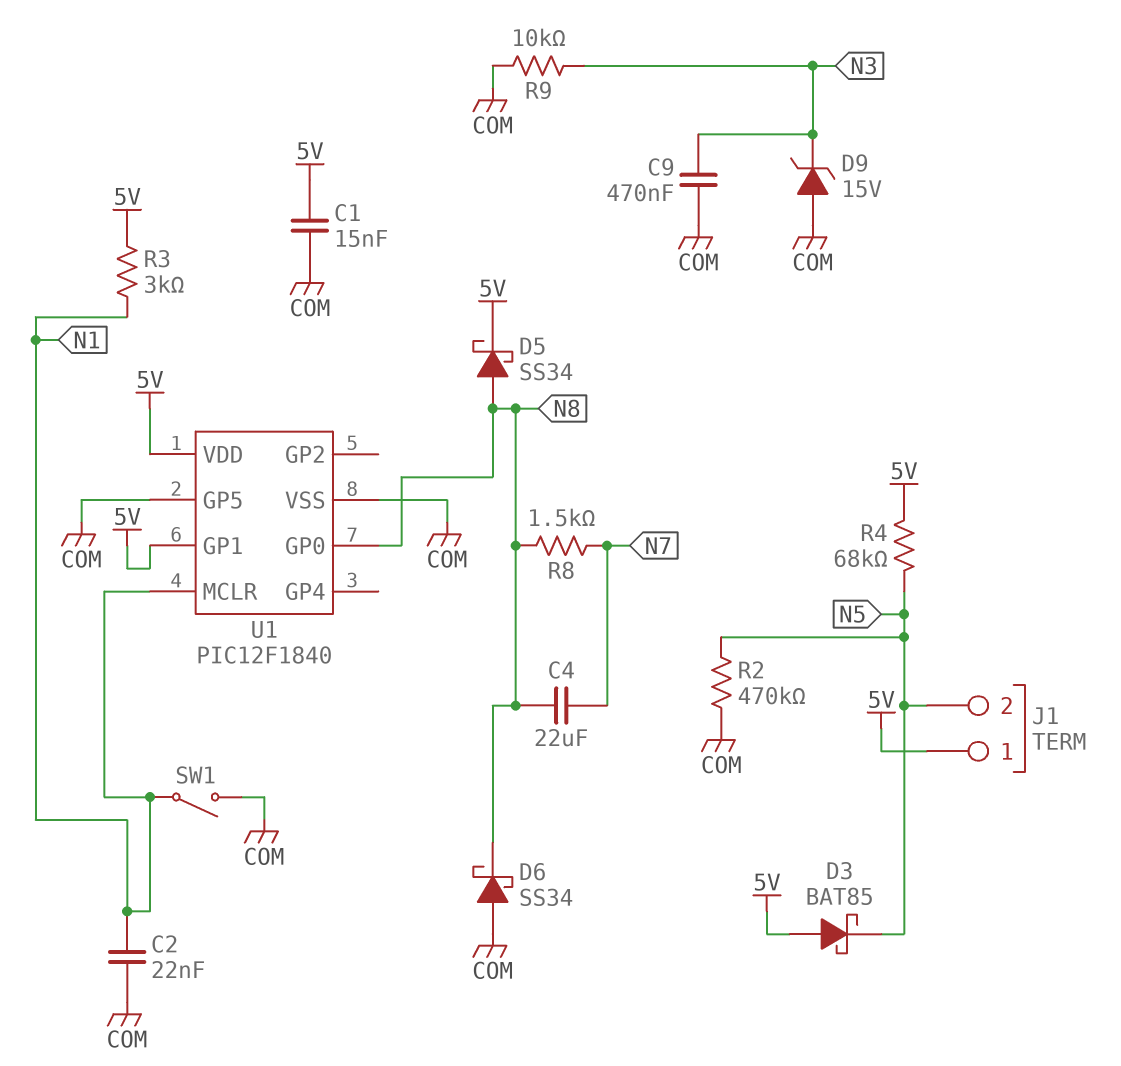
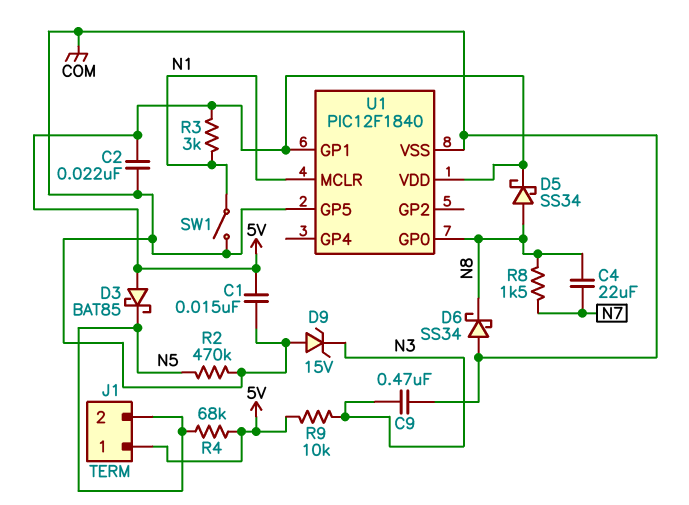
C2: 22nF (COM, N1) -> 22nF (5V, COM)
R9: 10k (COM, N3) -> 10k (5V, N3)

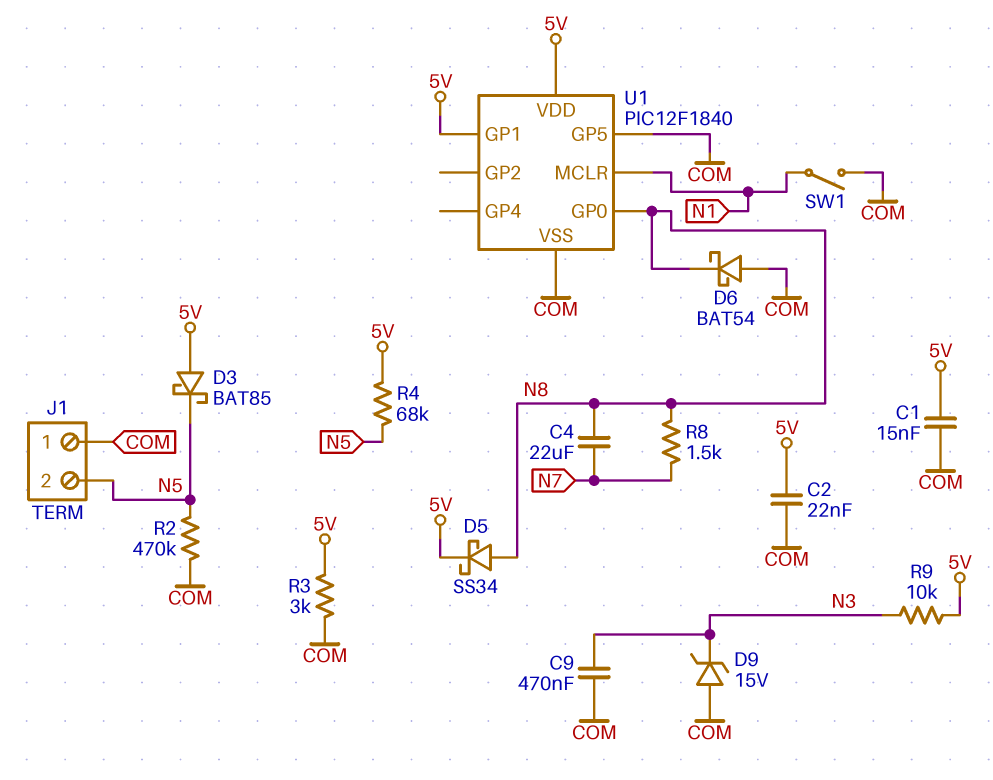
D6: schottky SS34 (A COM, K N8) -> schottky BAT54 (A COM, K N8)
J1 pin 1: 5V -> COM
R3: 3k (5V, N1) -> 3k (5V, COM)

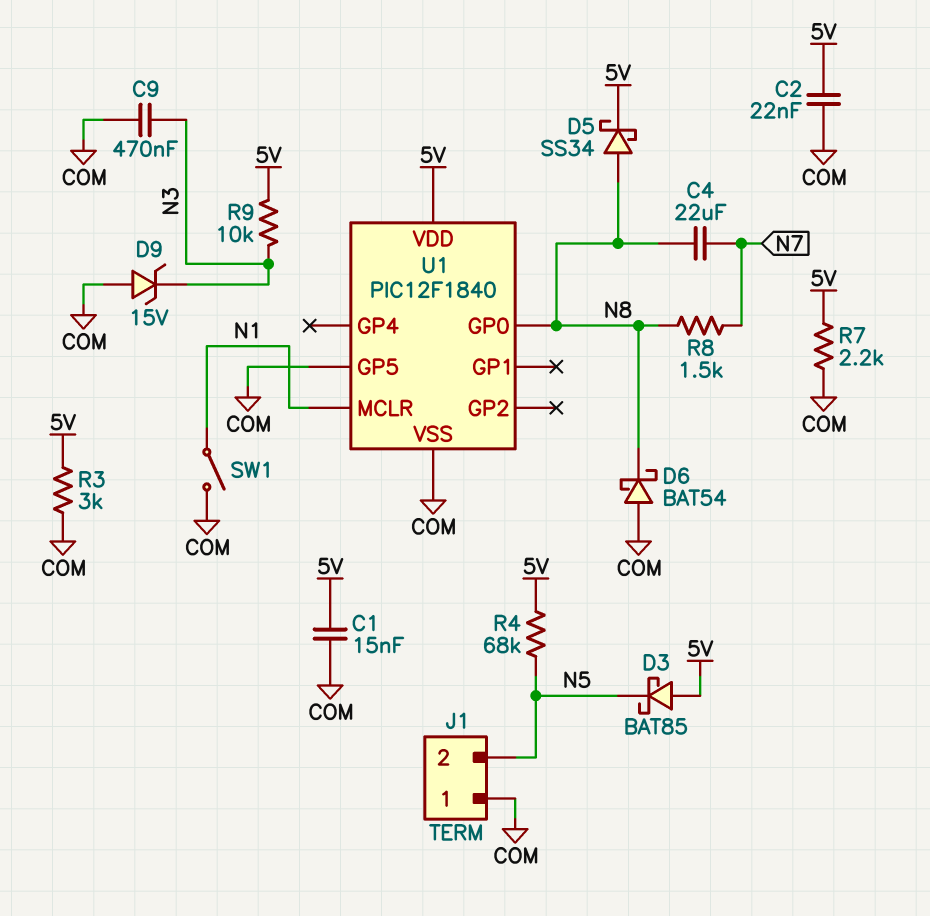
R2: 470k (COM, N5) -> none
R7: none -> 2.2k (5V, COM)
U1 pin GP1: 5V -> none

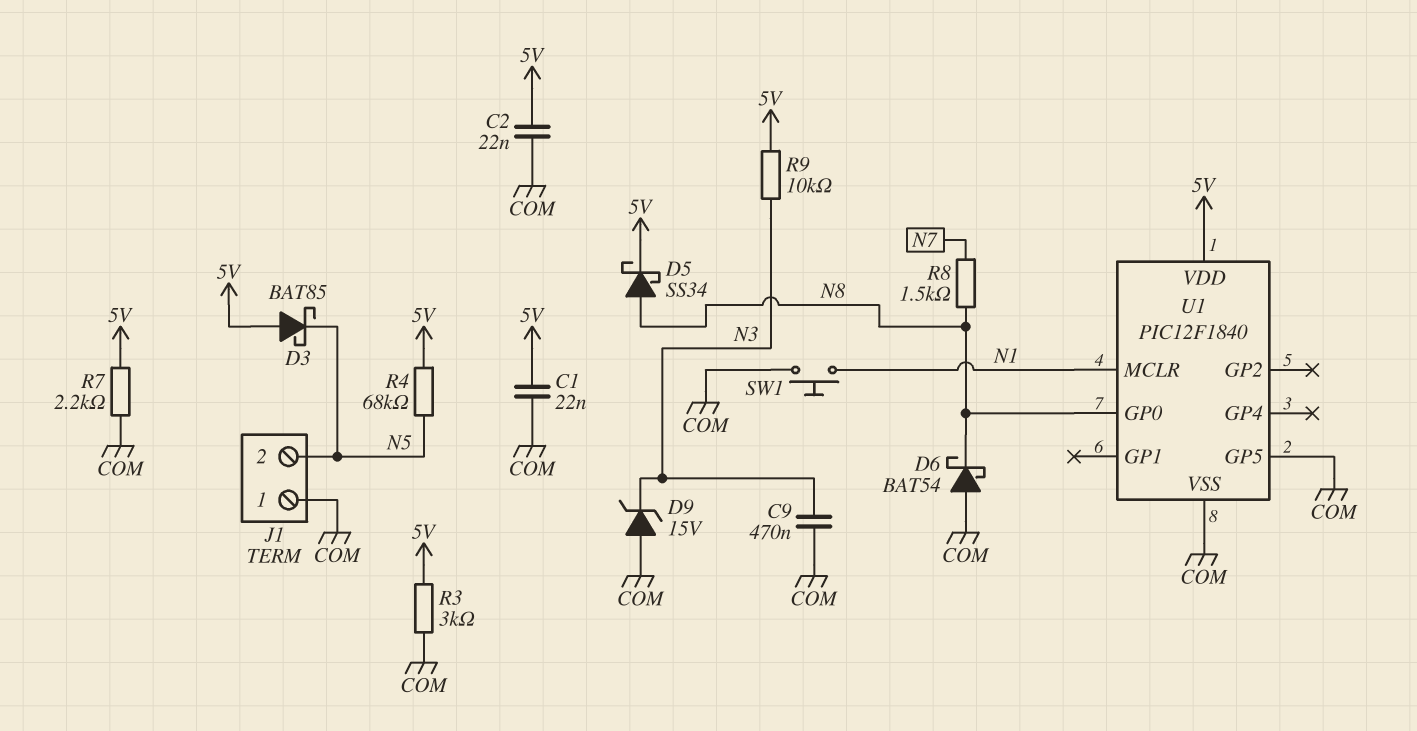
C1: 15nF (5V, COM) -> 22nF (5V, COM)
C4: 22uF (N7, N8) -> none
SW1: switch (COM, N1) -> button (COM, N1)

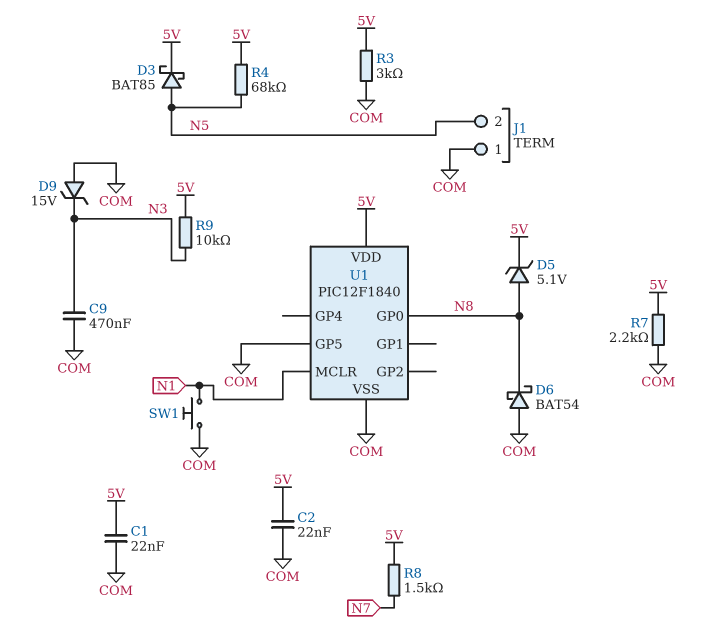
D3: schottky BAT85 (A 5V, K N5) -> schottky BAT85 (A N5, K 5V)
D5: schottky SS34 (A N8, K 5V) -> zener 5.1V (A N8, K 5V)
R8: 1.5k (N7, N8) -> 1.5k (5V, N7)

